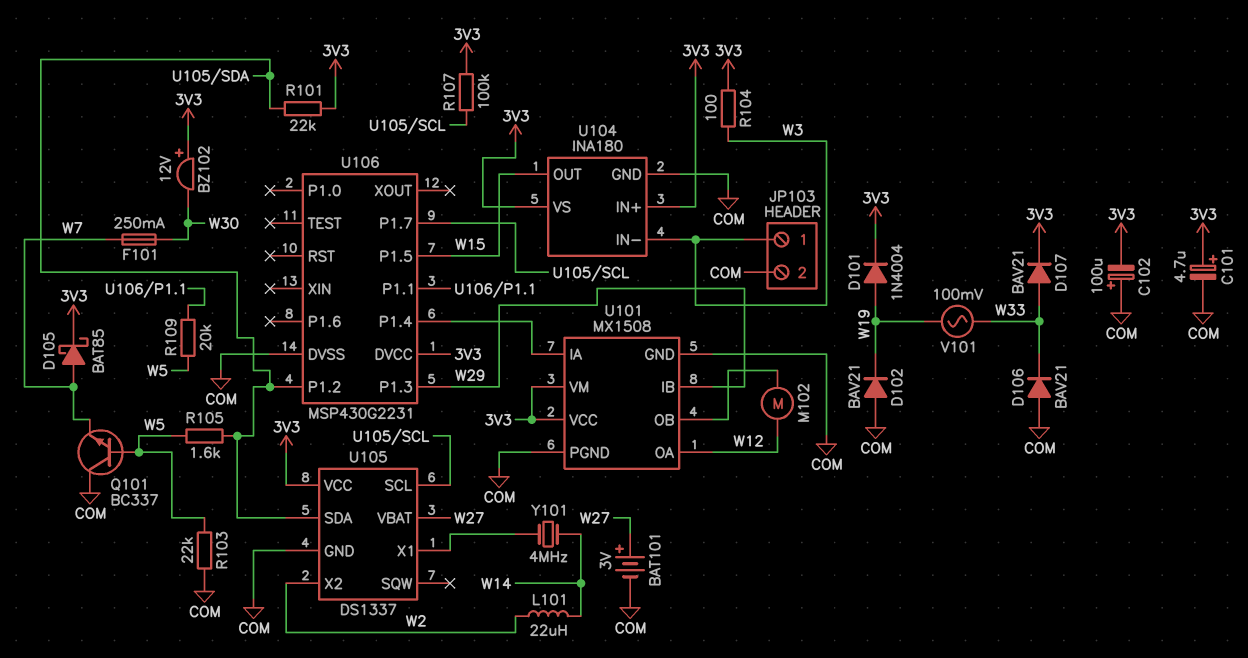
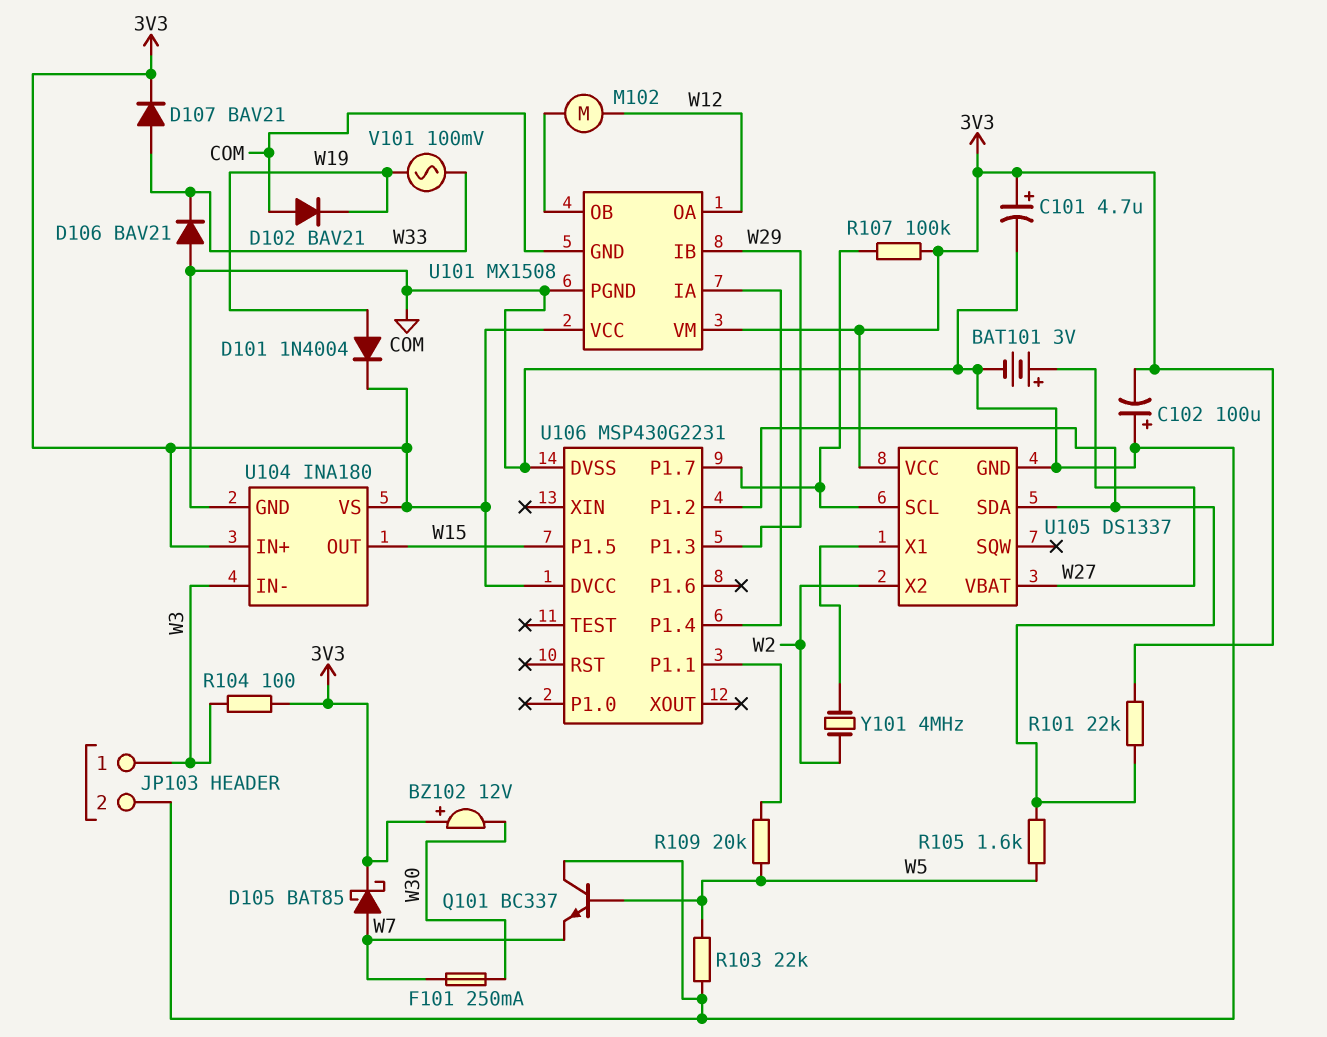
L101: 22uH (W2, W14) -> none
Y101: 4MHz (U105/X1, W14) -> 4MHz (U105/X1, W2)

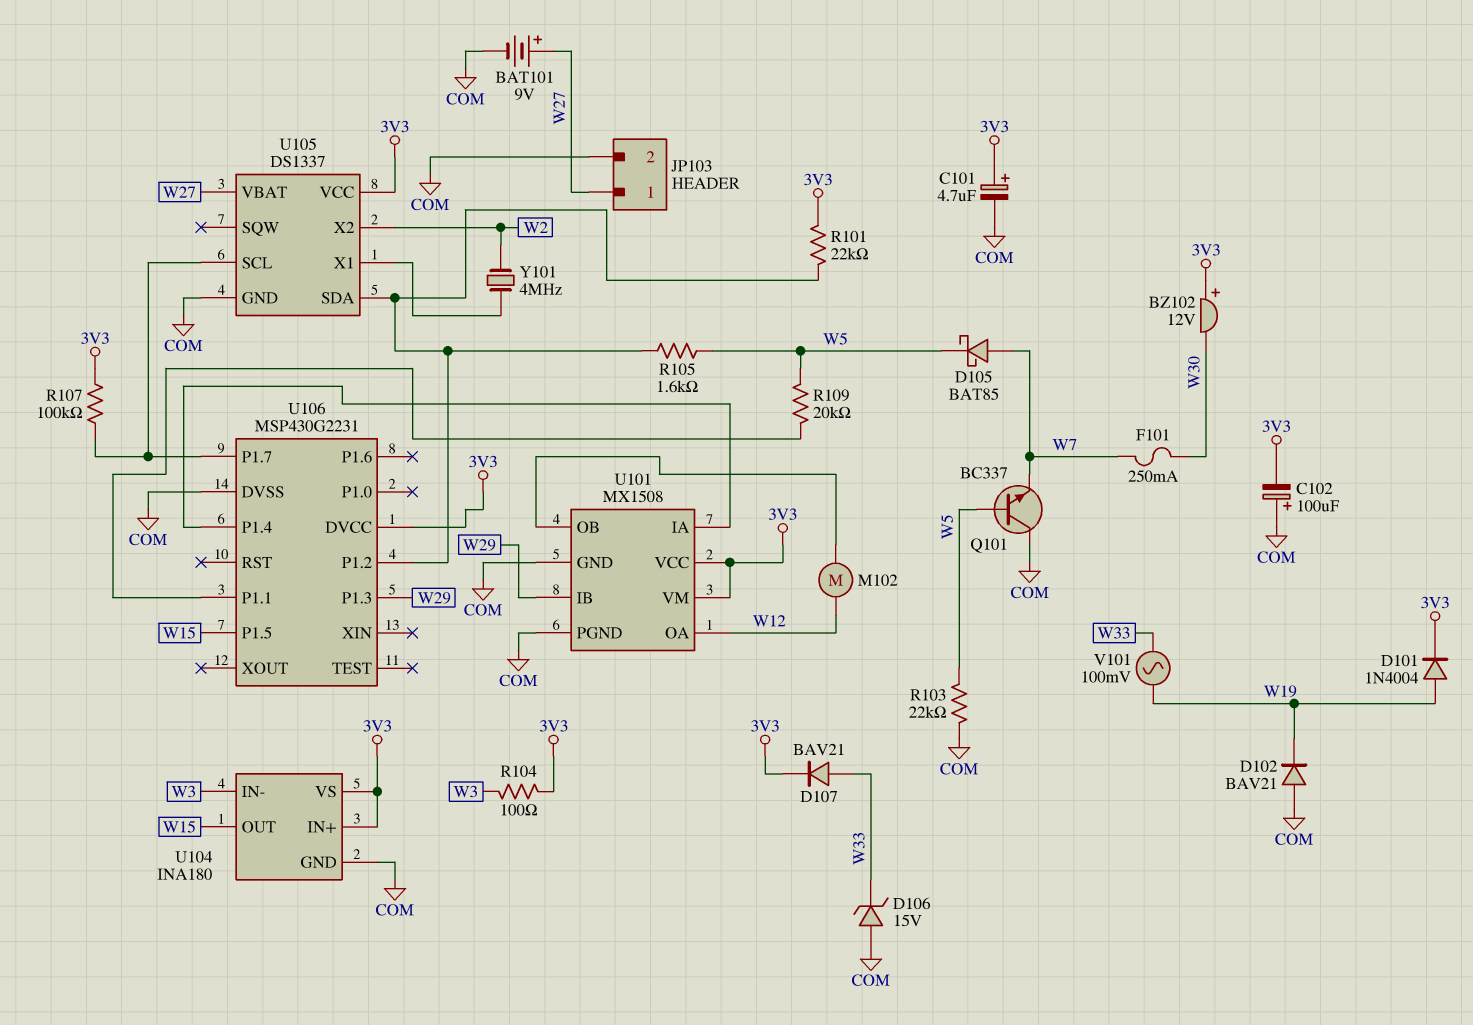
BAT101: 3V (plus W27, minus COM) -> 9V (plus W27, minus COM)
D105: schottky BAT85 (A W7, K 3V3) -> schottky BAT85 (A W7, K W5)
D106: diode BAV21 (A COM, K W33) -> zener 15V (A COM, K W33)
JP103 pin 1: W3 -> W27

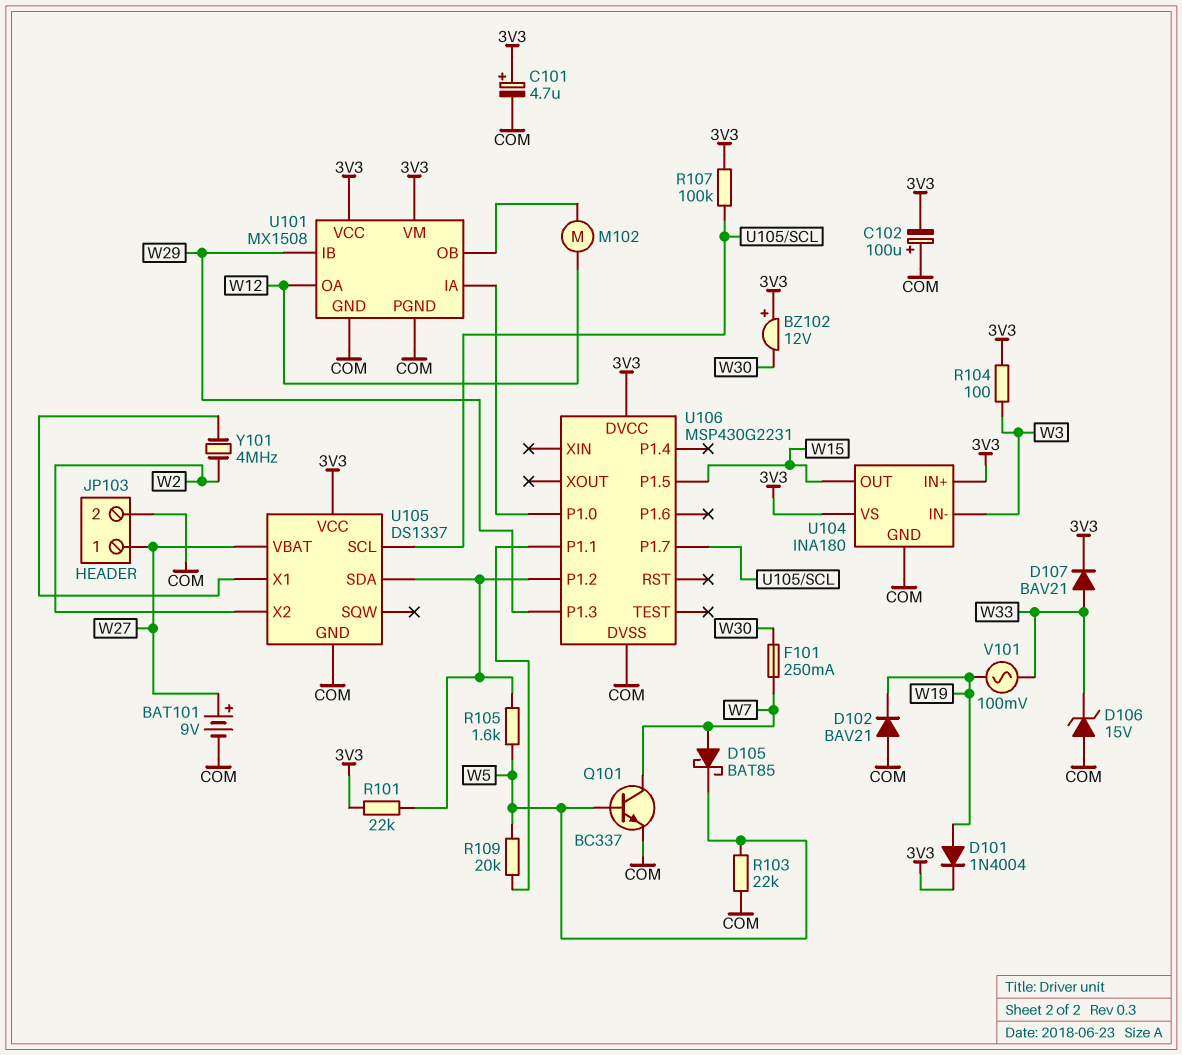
Q101: NPN BC337 (B W5, C COM, E W7) -> NPN BC337 (B W5, C W7, E COM)
U106 pin P1.0: none -> U101/IA
U106 pin P1.4: U101/IA -> none

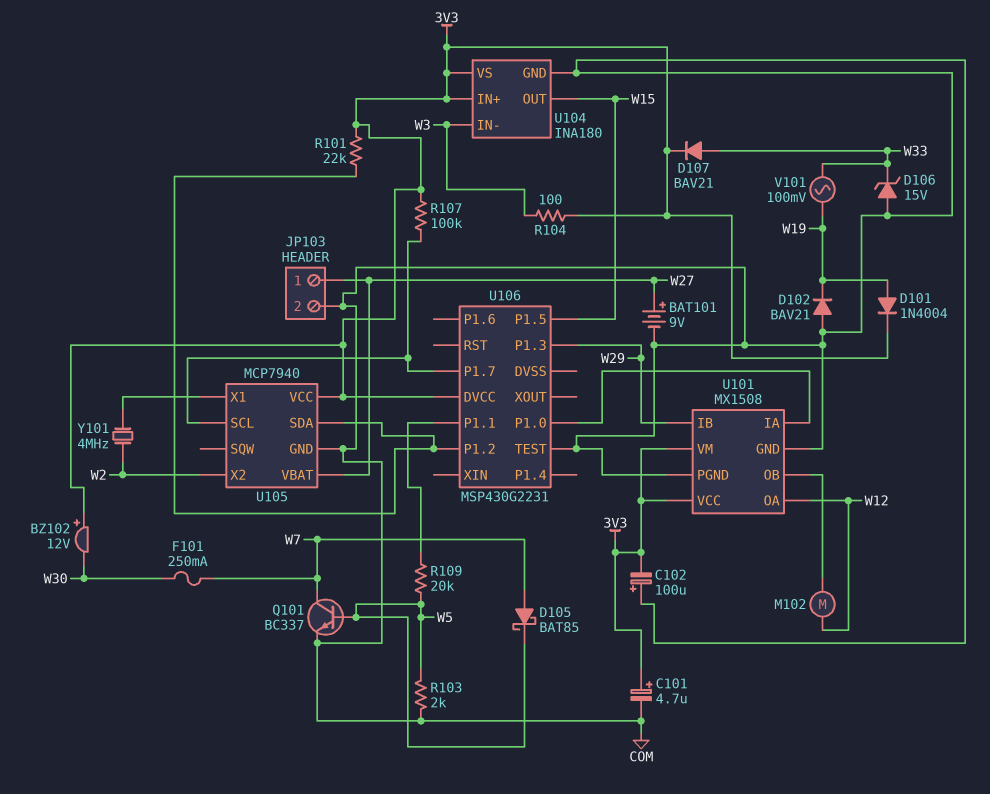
R103: 22k (COM, W5) -> 2k (COM, W5)
R105: 1.6k (U105/SDA, W5) -> none
U105: DS1337 -> MCP7940
U106 pin DVSS: COM -> none
U106 pin TEST: none -> COM

